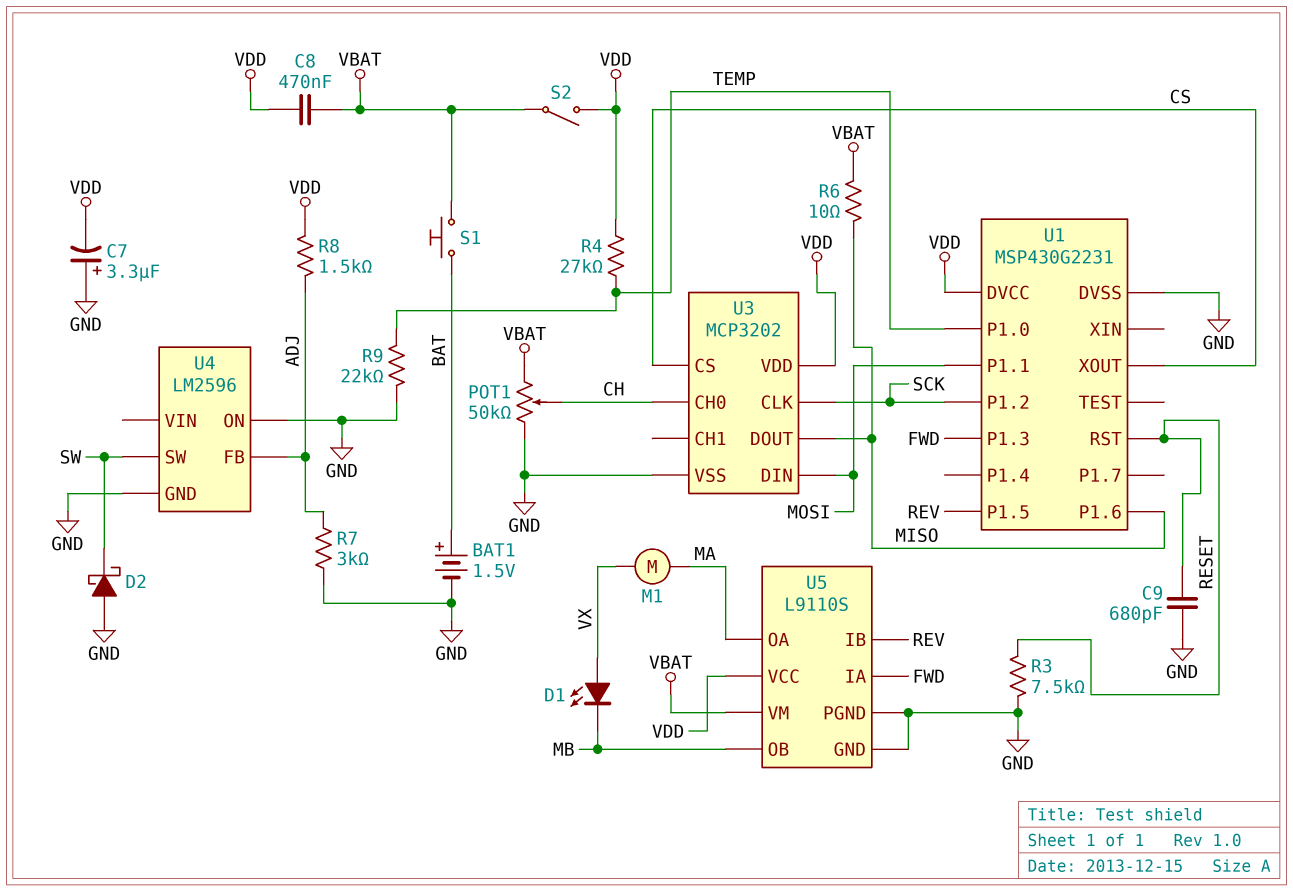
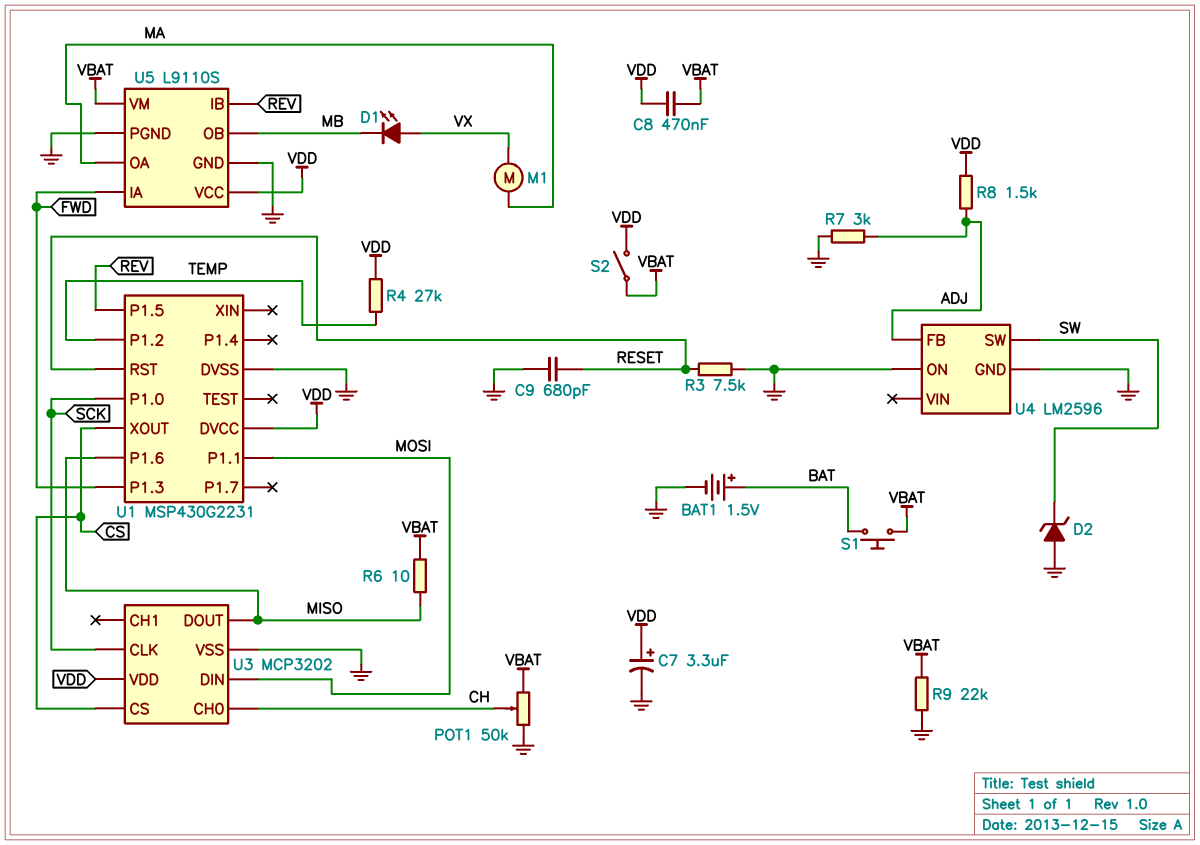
C7: 3.3uF (plus GND, minus VDD) -> 3.3uF (plus VDD, minus GND)
D2: schottky (A GND, K SW) -> zener (A GND, K SW)
R9: 22k (GND, TEMP) -> 22k (GND, VBAT)
U1 pin P1.0: TEMP -> SCK
U1 pin P1.2: SCK -> TEMP

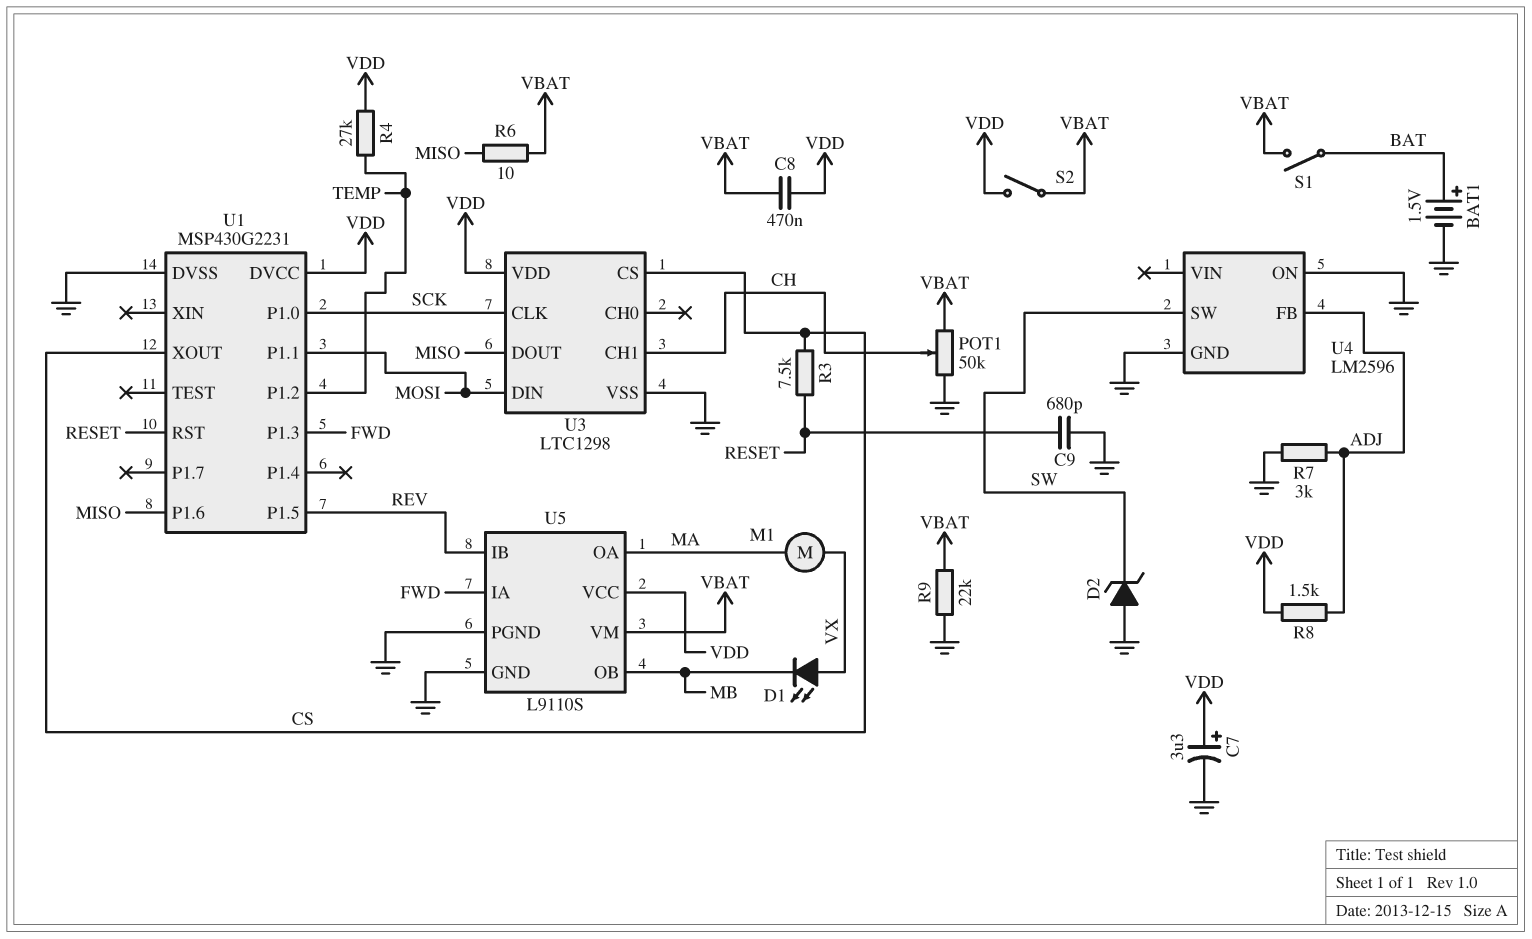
R3: 7.5k (GND, RESET) -> 7.5k (CS, RESET)
S1: button (BAT, VBAT) -> switch (BAT, VBAT)
U3: MCP3202 -> LTC1298
U3 pin CH0: CH -> none
U3 pin CH1: none -> CH

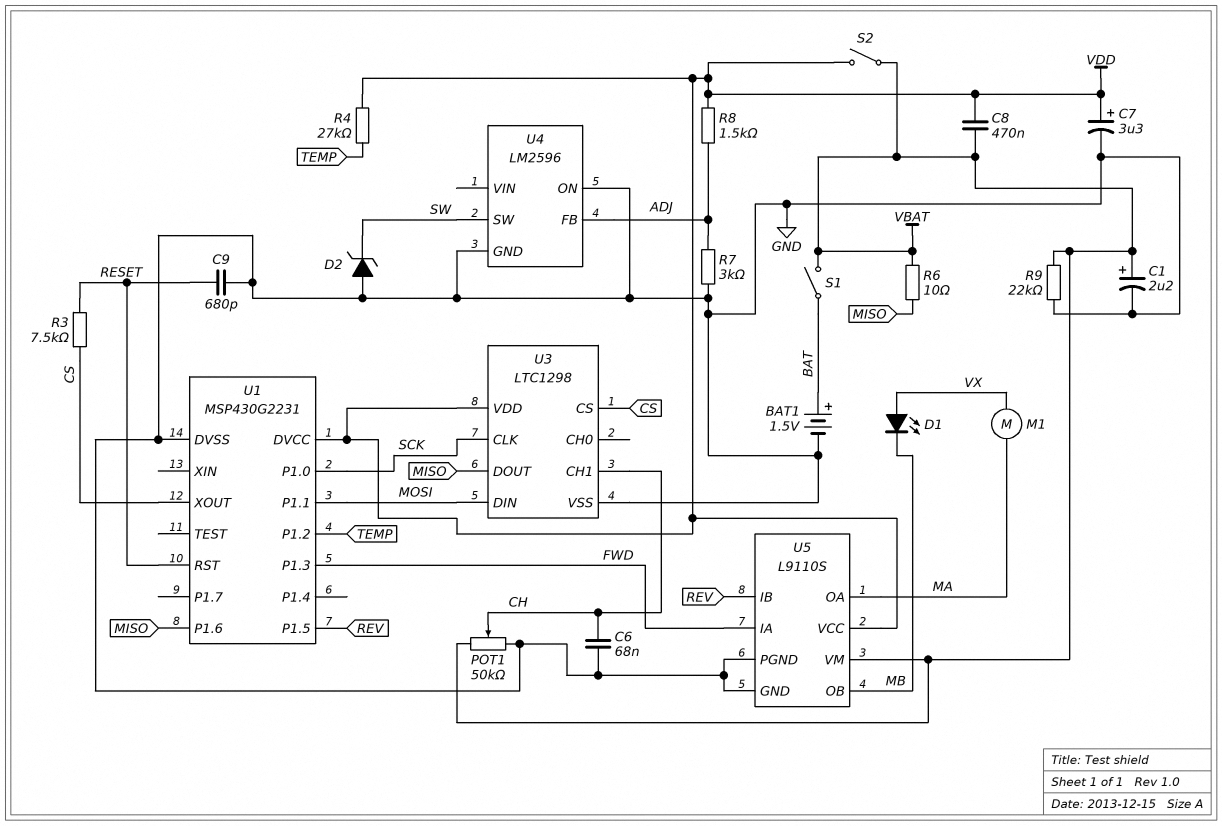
C1: none -> 2.2uF (plus VBAT, minus GND)
C6: none -> 68nF (CH, GND)

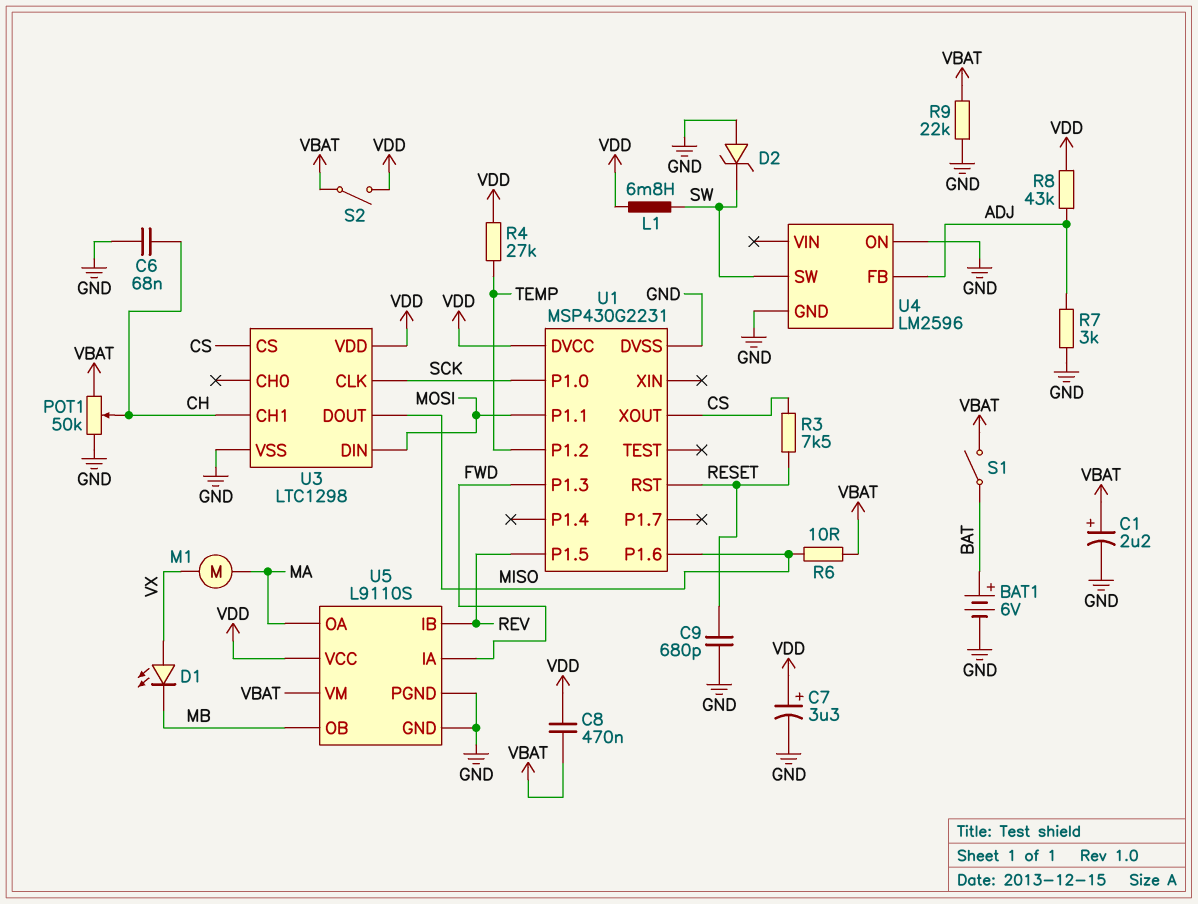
BAT1: 1.5V (plus BAT, minus GND) -> 6V (plus BAT, minus GND)
L1: none -> 6.8mH (SW, VDD)
R8: 1.5k (ADJ, VDD) -> 43k (ADJ, VDD)

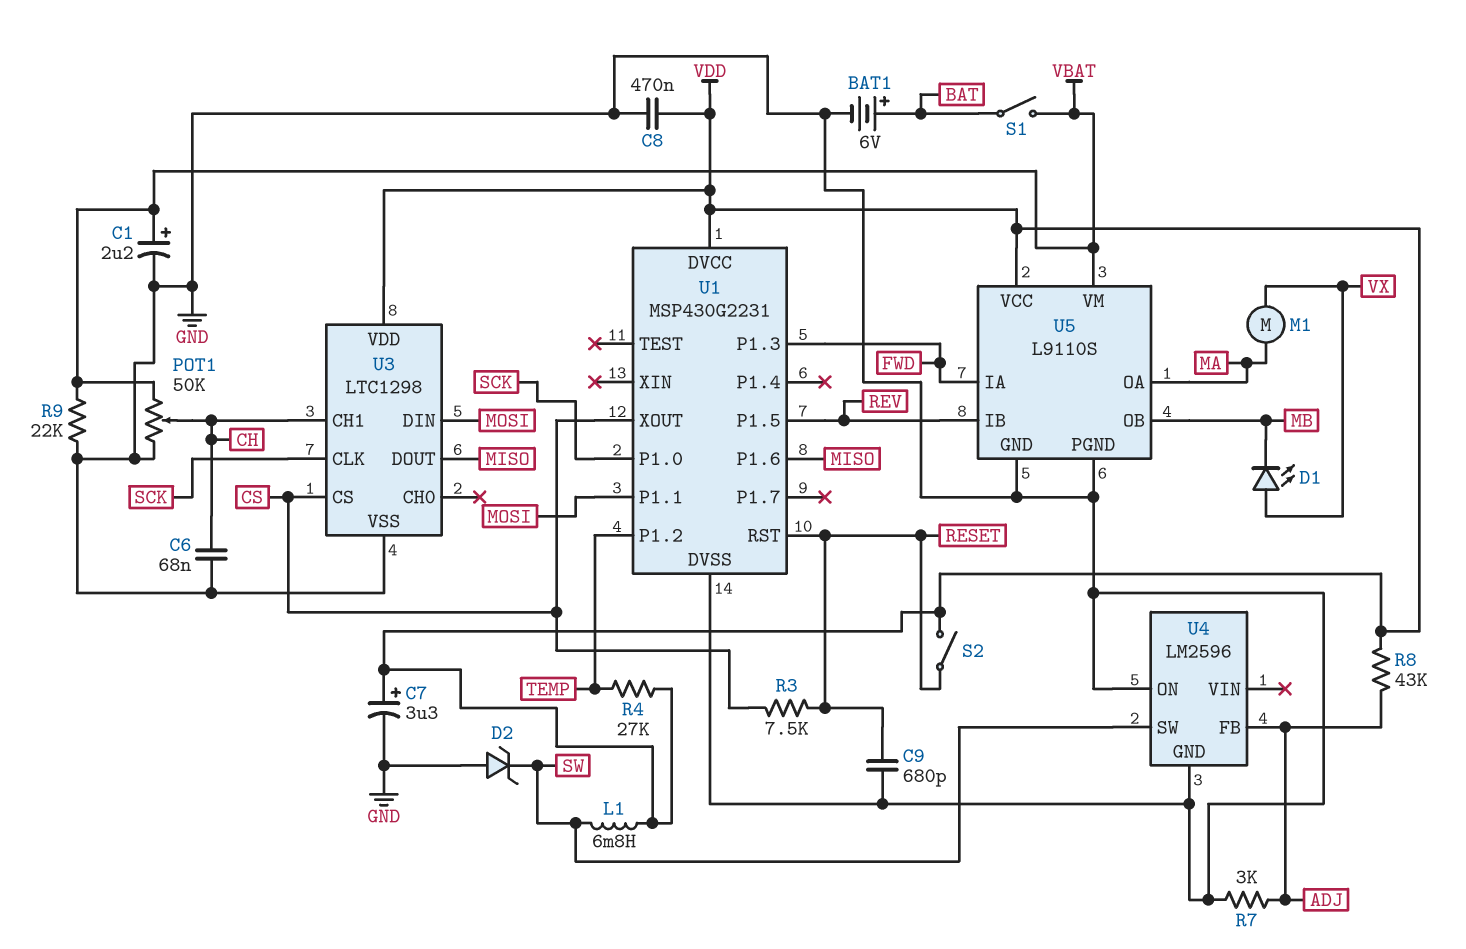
C8: 470nF (VBAT, VDD) -> 470nF (GND, VDD)
R6: 10 (MISO, VBAT) -> none
S2: switch (VBAT, VDD) -> switch (RESET, VDD)

